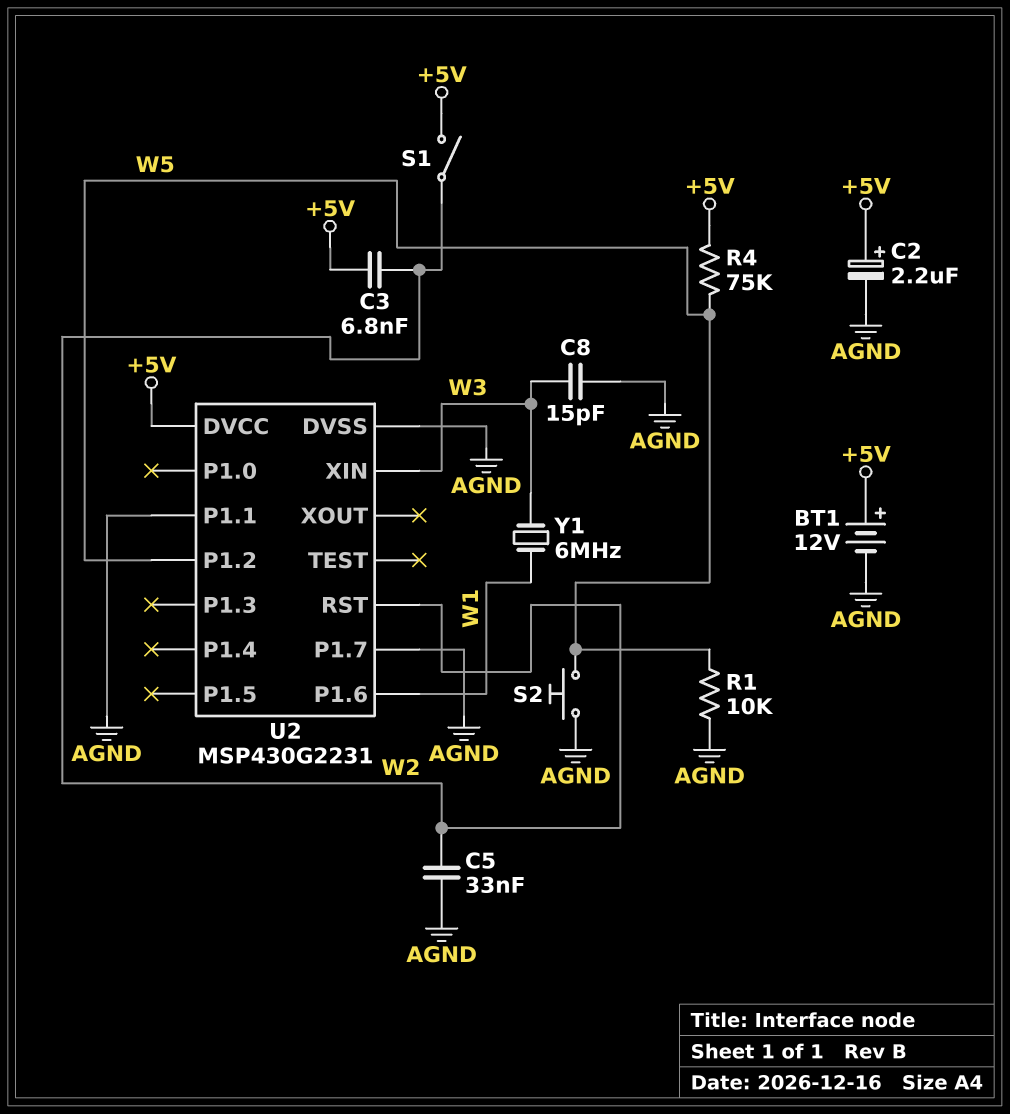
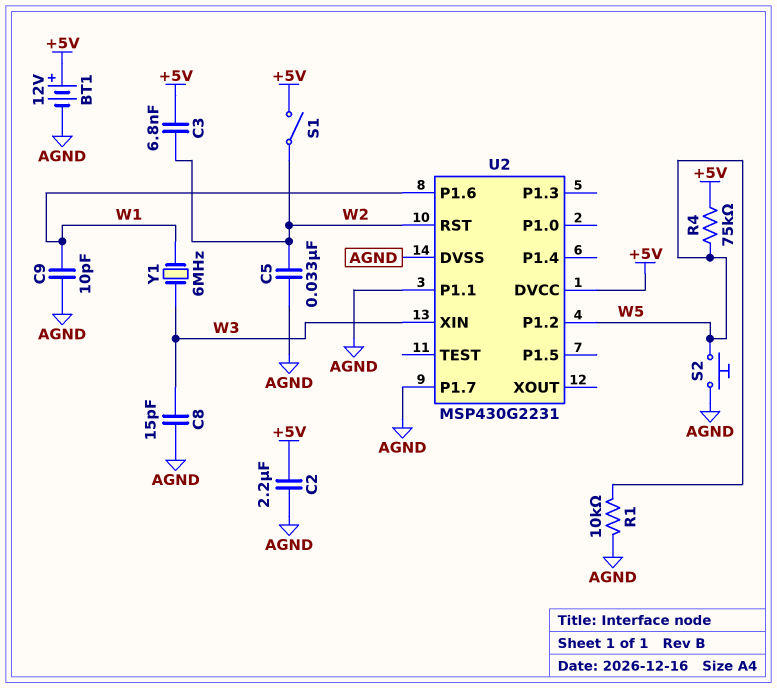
C2: 2.2uF (plus +5V, minus AGND) -> 2.2uF (+5V, AGND)
C9: none -> 10pF (AGND, W1)

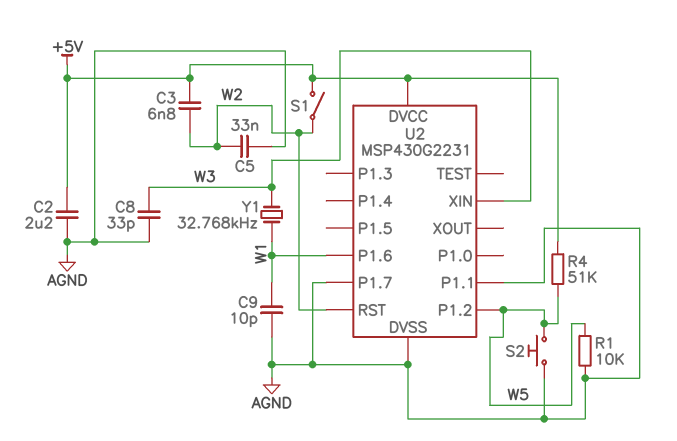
BT1: 12V (plus +5V, minus AGND) -> none
C8: 15pF (AGND, W3) -> 33pF (AGND, W3)
R4: 75k (+5V, W5) -> 51k (+5V, W5)
Y1: 6MHz (W1, W3) -> 32.768kHz (W1, W3)

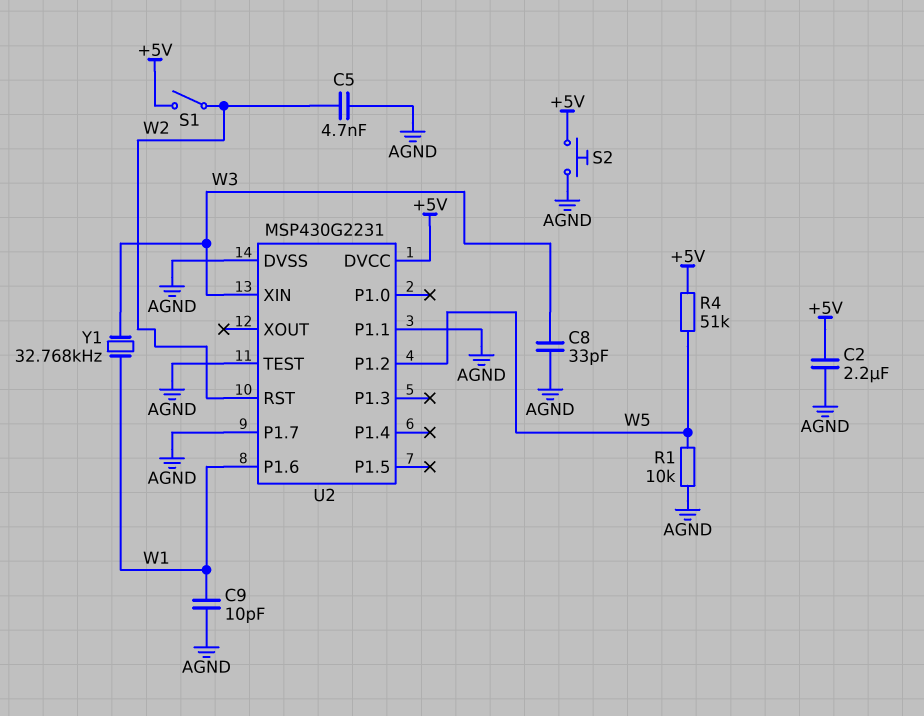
C3: 6.8nF (+5V, W2) -> none
C5: 33nF (AGND, W2) -> 4.7nF (AGND, W2)
S2: button (AGND, W5) -> button (+5V, AGND)
U2 pin TEST: none -> AGND

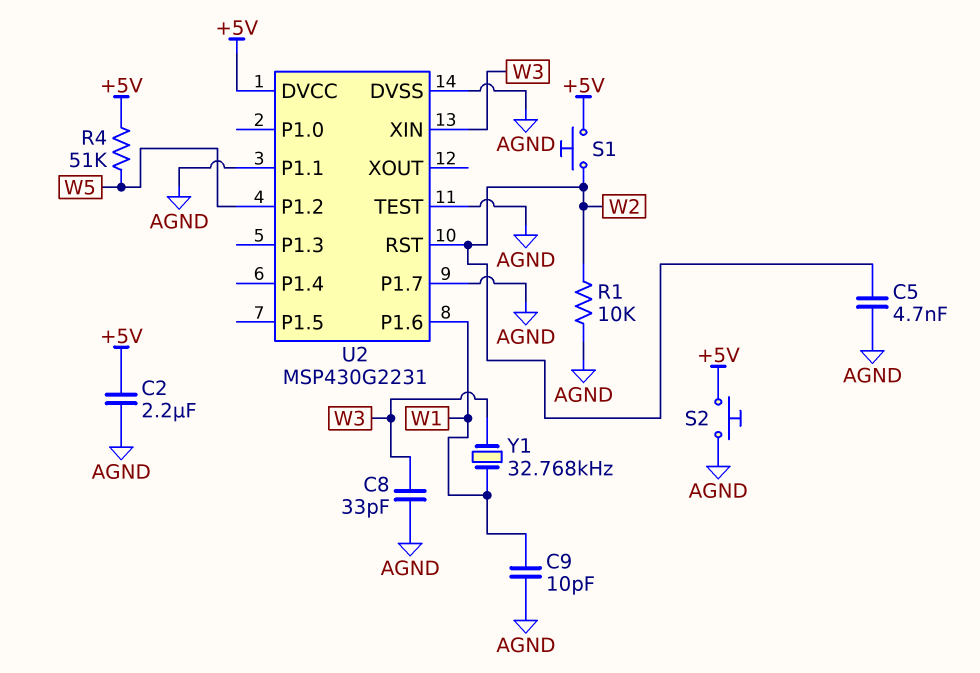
R1: 10k (AGND, W5) -> 10k (AGND, W2)
S1: switch (+5V, W2) -> button (+5V, W2)

